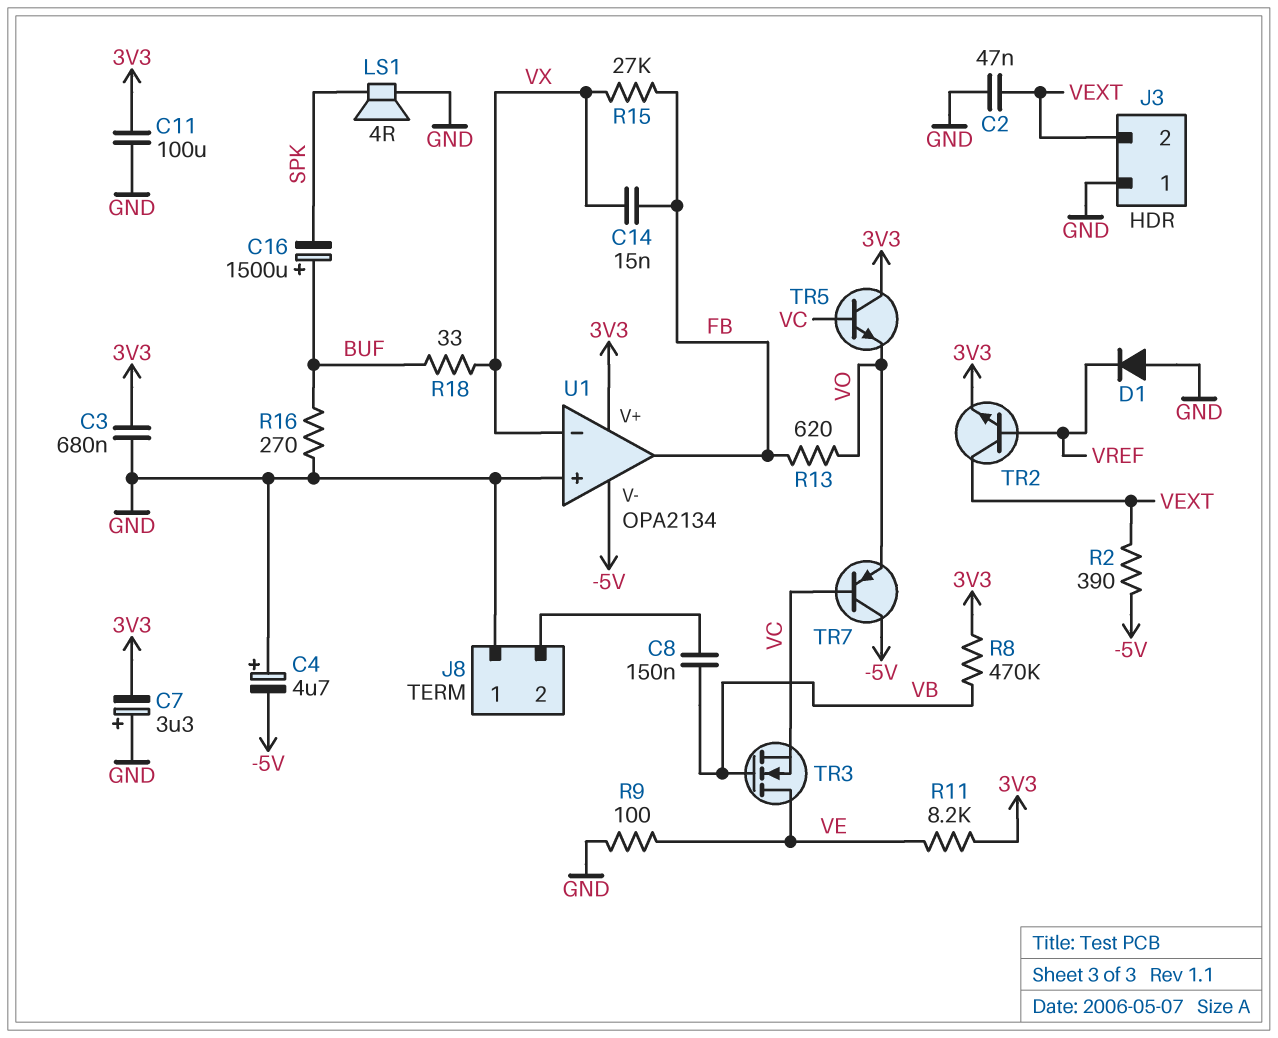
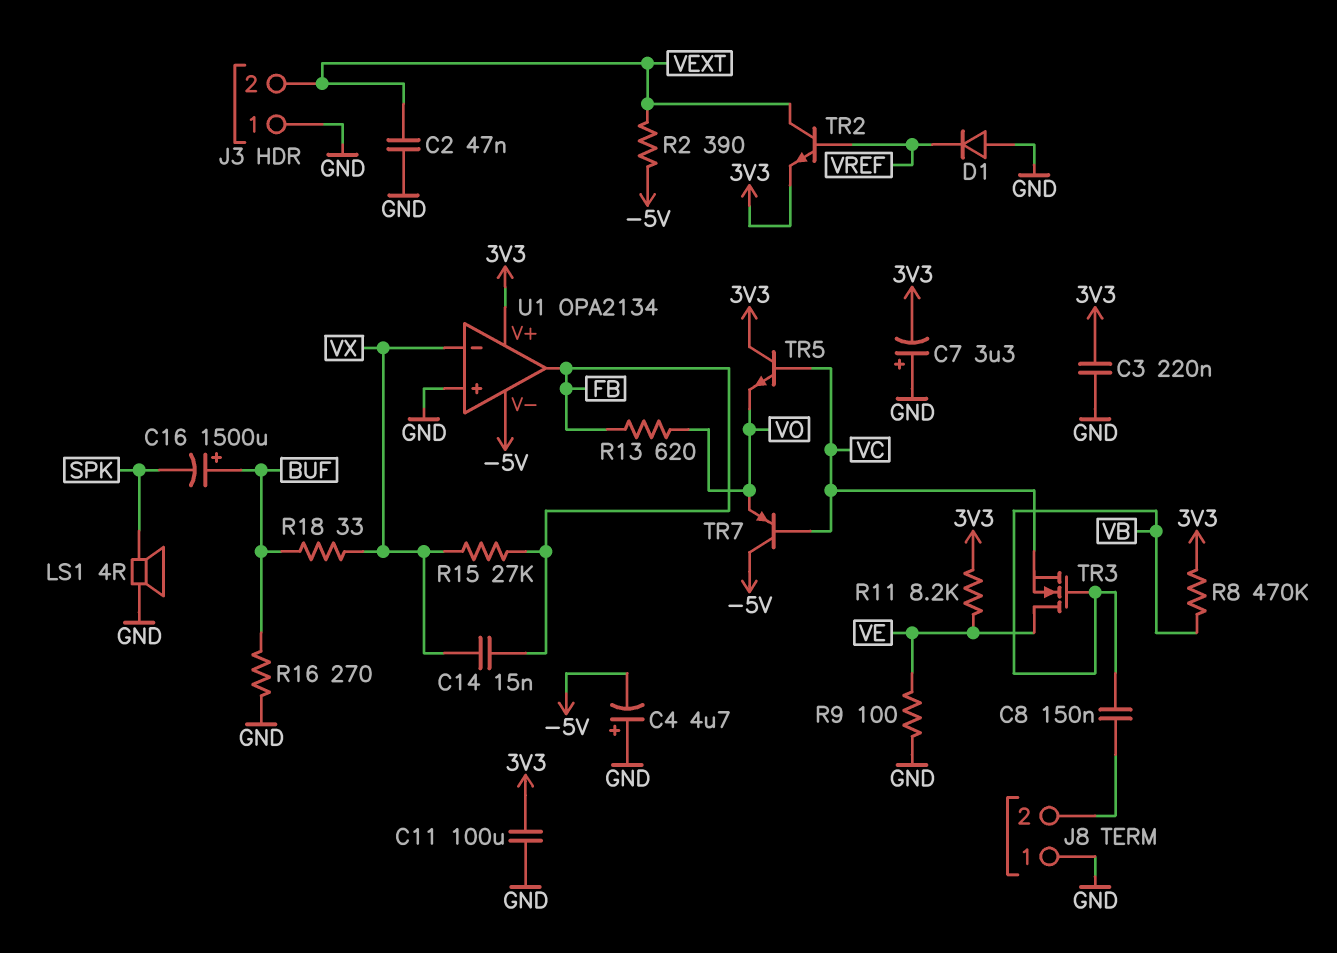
C3: 680nF (3V3, GND) -> 220nF (3V3, GND)

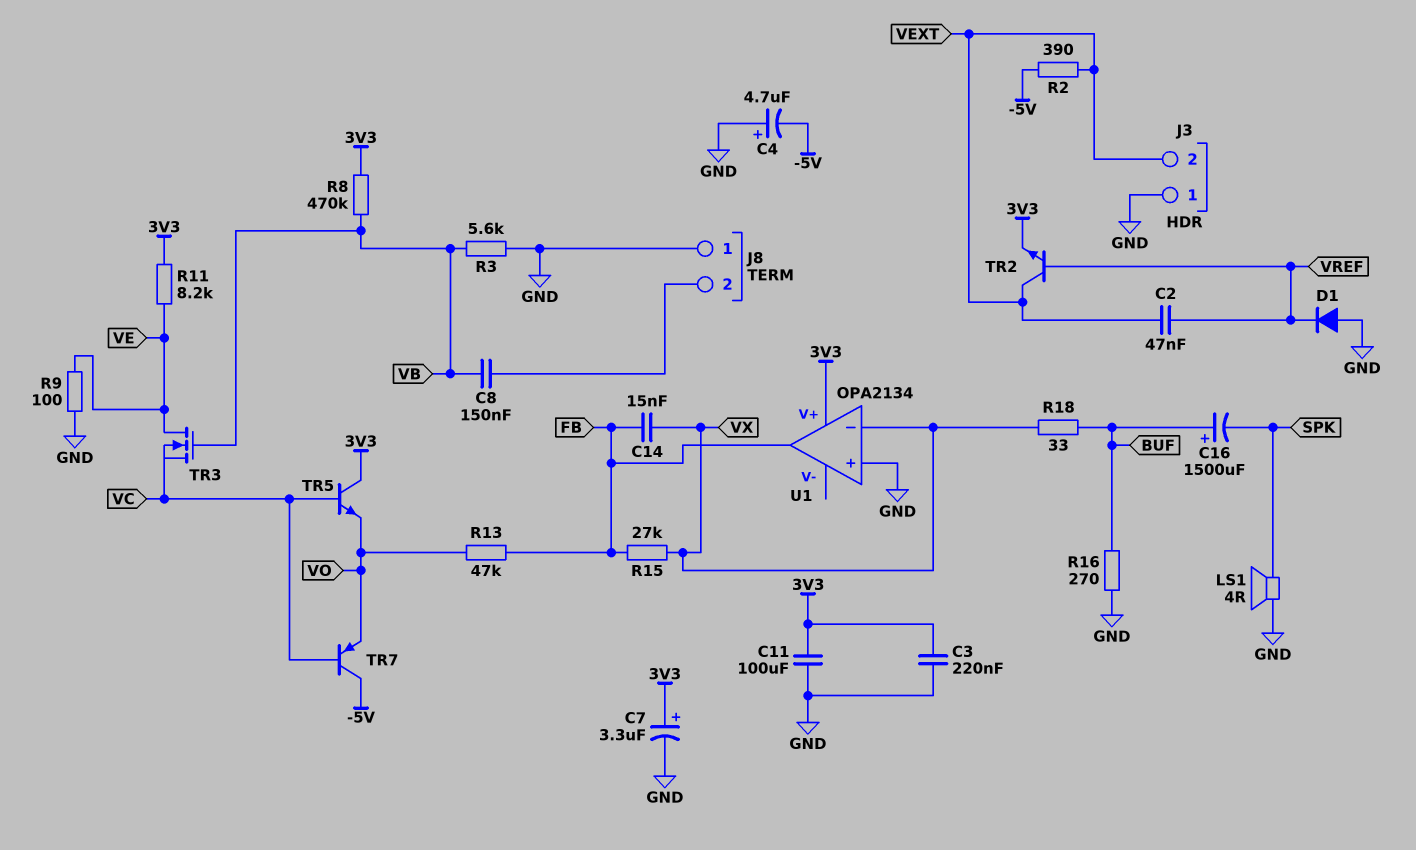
C2: 47nF (GND, VEXT) -> 47nF (VEXT, VREF)
C7: 3.3uF (plus GND, minus 3V3) -> 3.3uF (plus 3V3, minus GND)
R3: none -> 5.6k (GND, VB)
R13: 620 (FB, VO) -> 47k (FB, VO)
U1 pin V-: -5V -> none

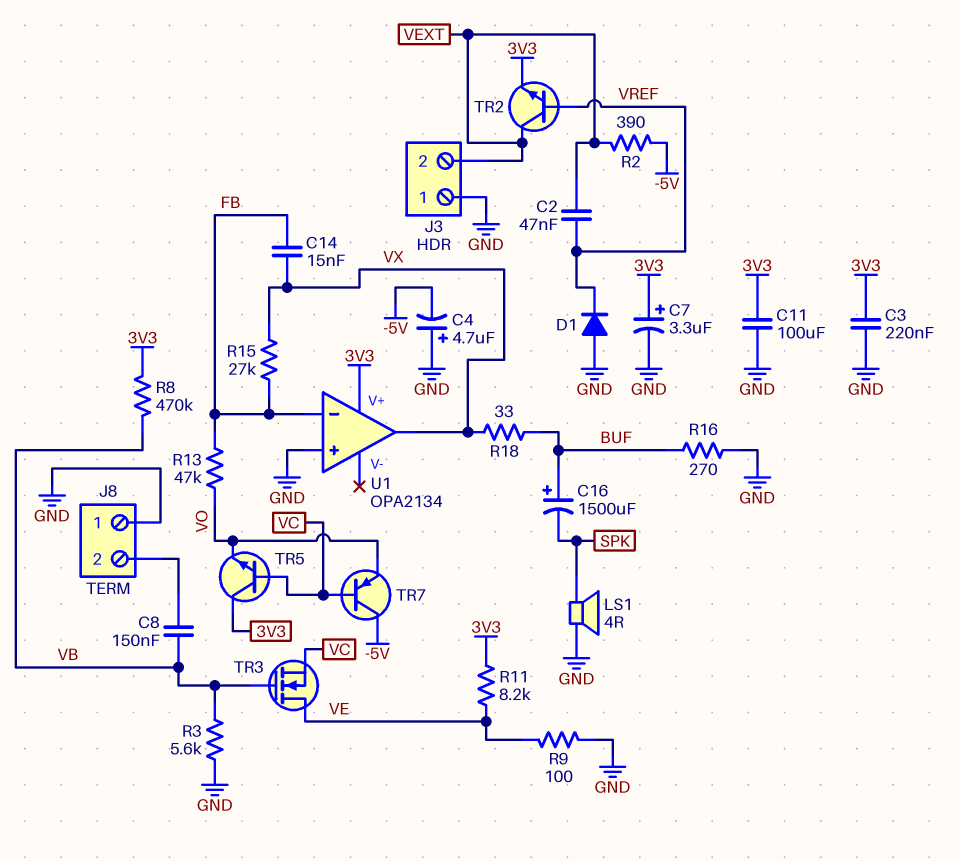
U1 pin in-: VX -> FB
U1 pin out: FB -> VX

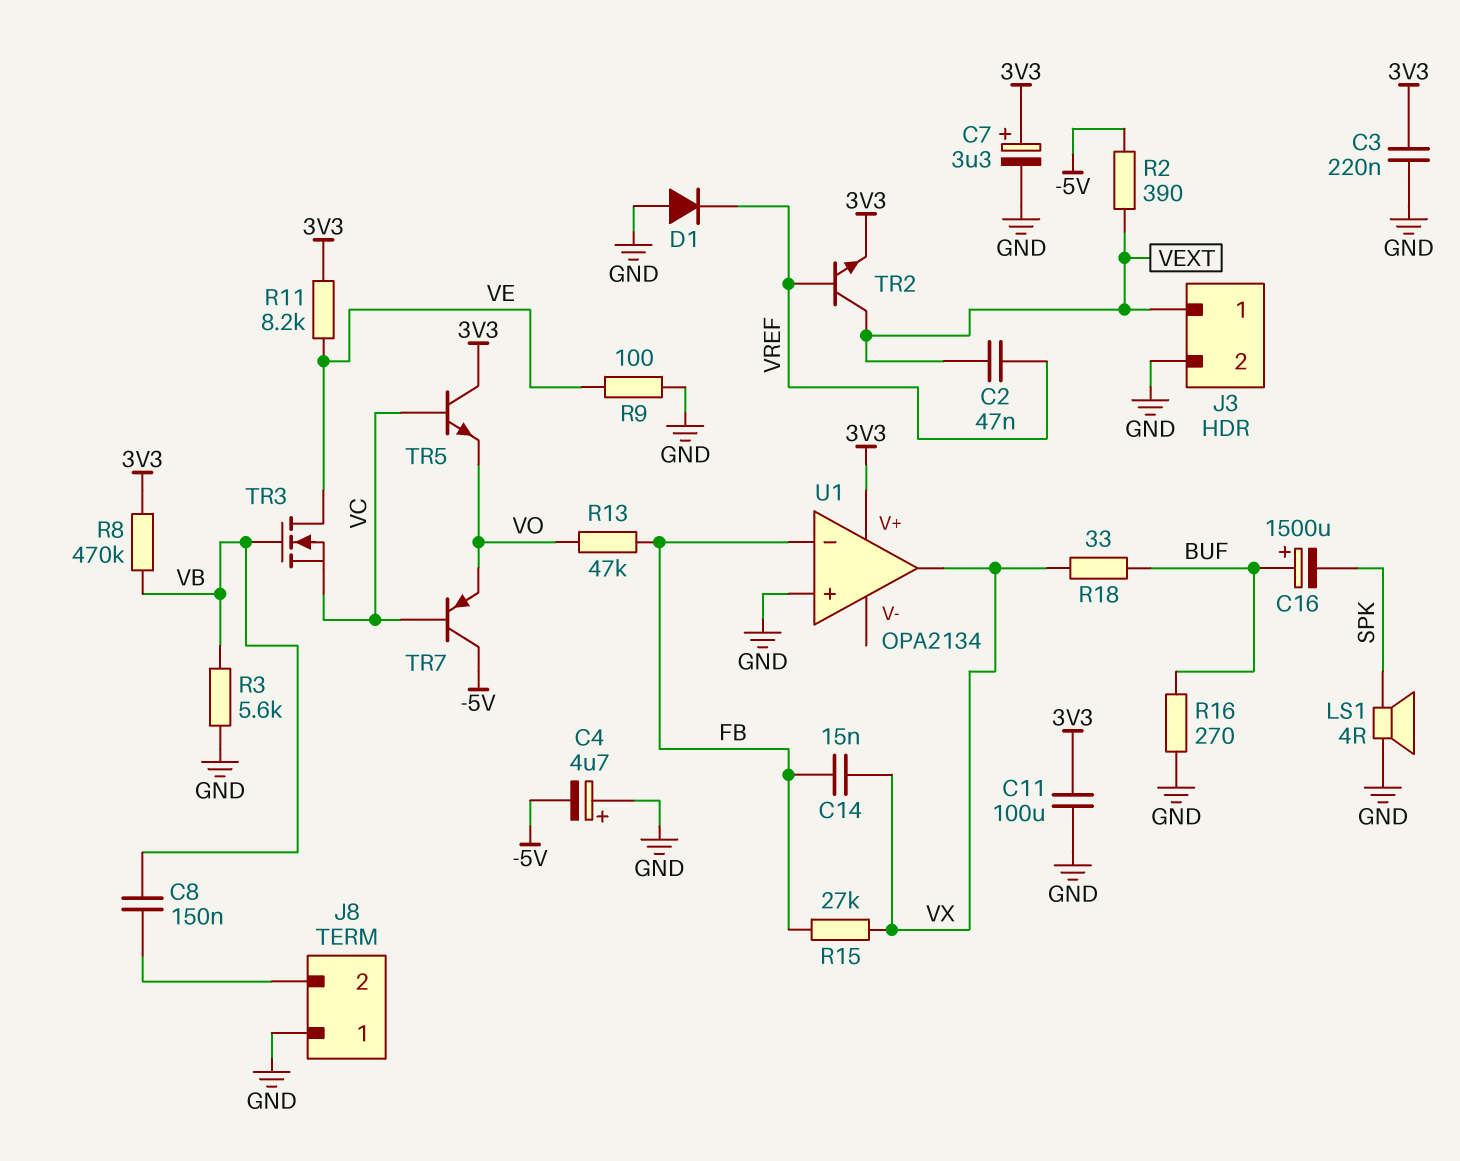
J3 pin 1: GND -> VEXT
J3 pin 2: VEXT -> GND

